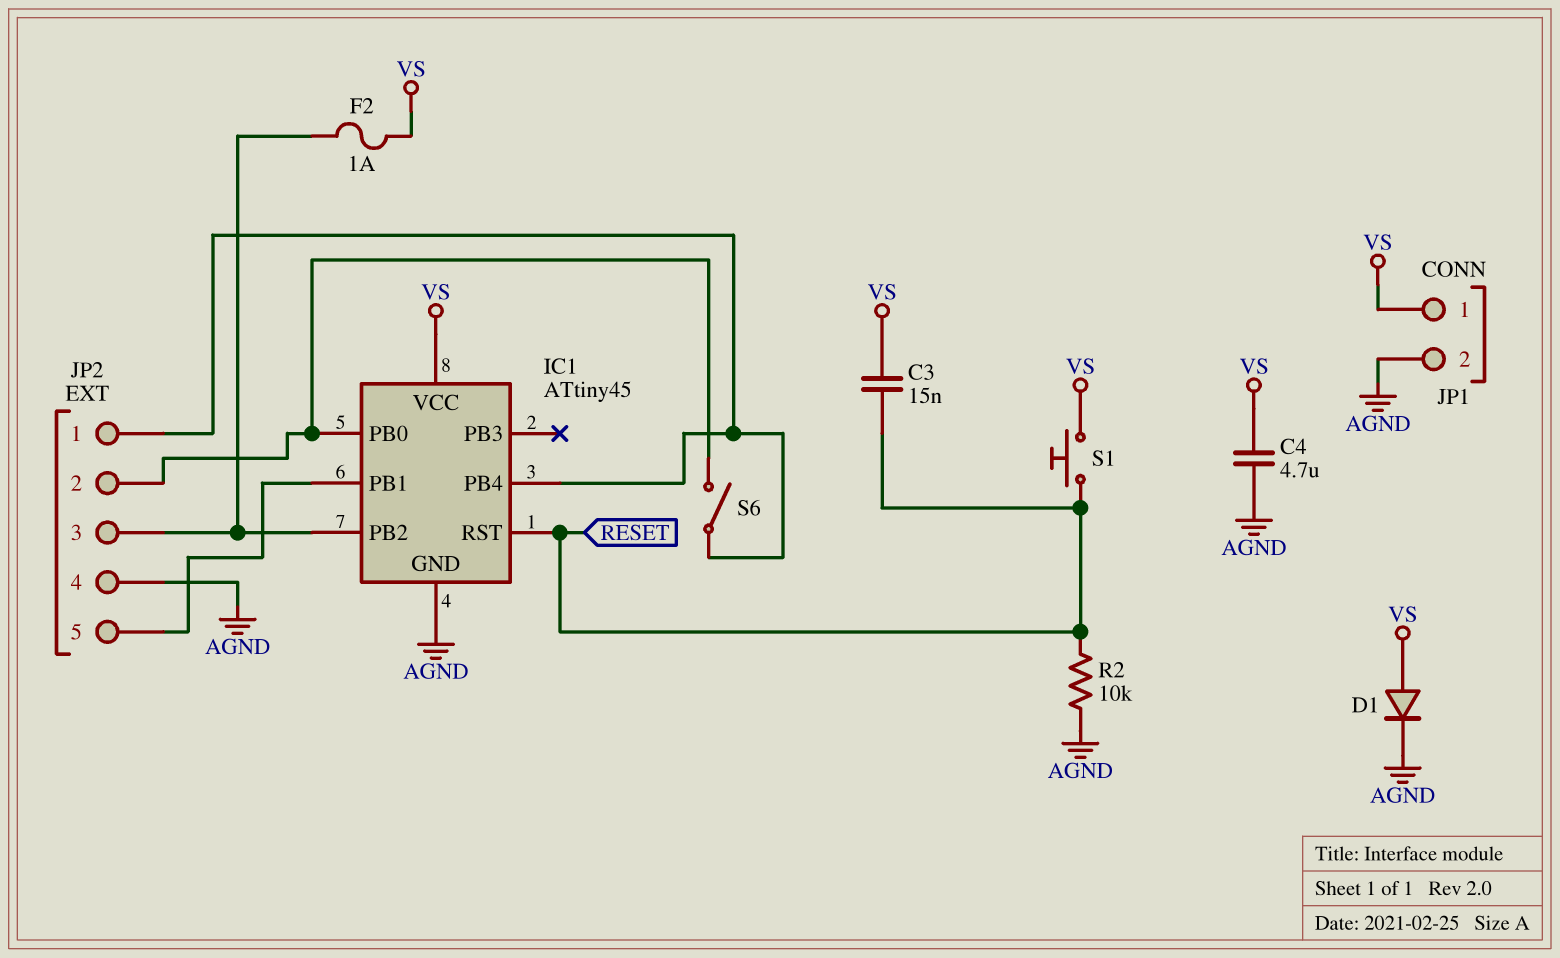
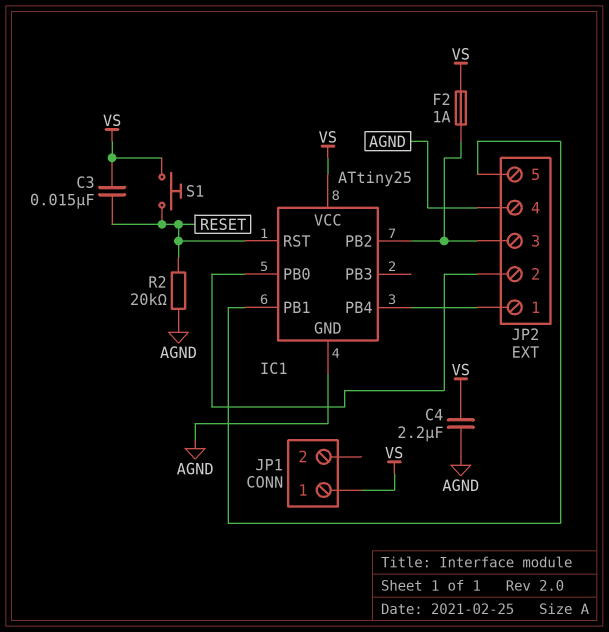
C4: 4.7uF (AGND, VS) -> 2.2uF (AGND, VS)
D1: diode (A VS, K AGND) -> none
IC1: ATtiny45 -> ATtiny25
JP1 pin 2: AGND -> none
R2: 10k (AGND, RESET) -> 20k (AGND, RESET)
S6: switch (IC1/PB0, IC1/PB4) -> none

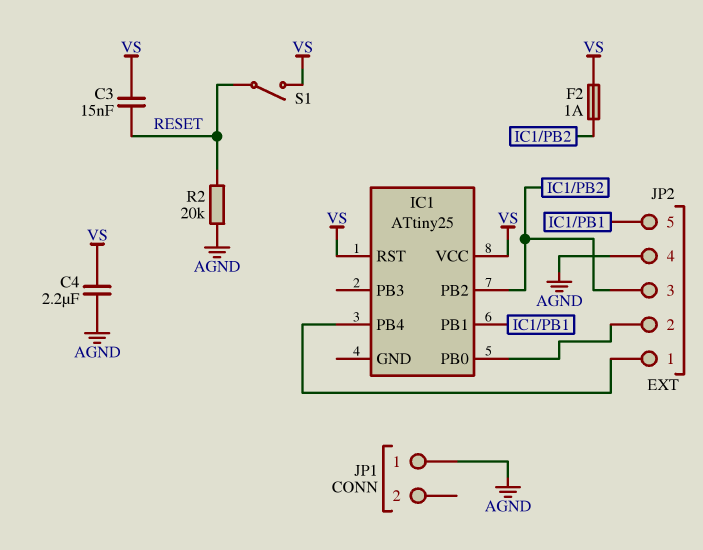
IC1 pin GND: AGND -> none
IC1 pin RST: RESET -> VS
JP1 pin 1: VS -> AGND
S1: button (RESET, VS) -> switch (RESET, VS)

